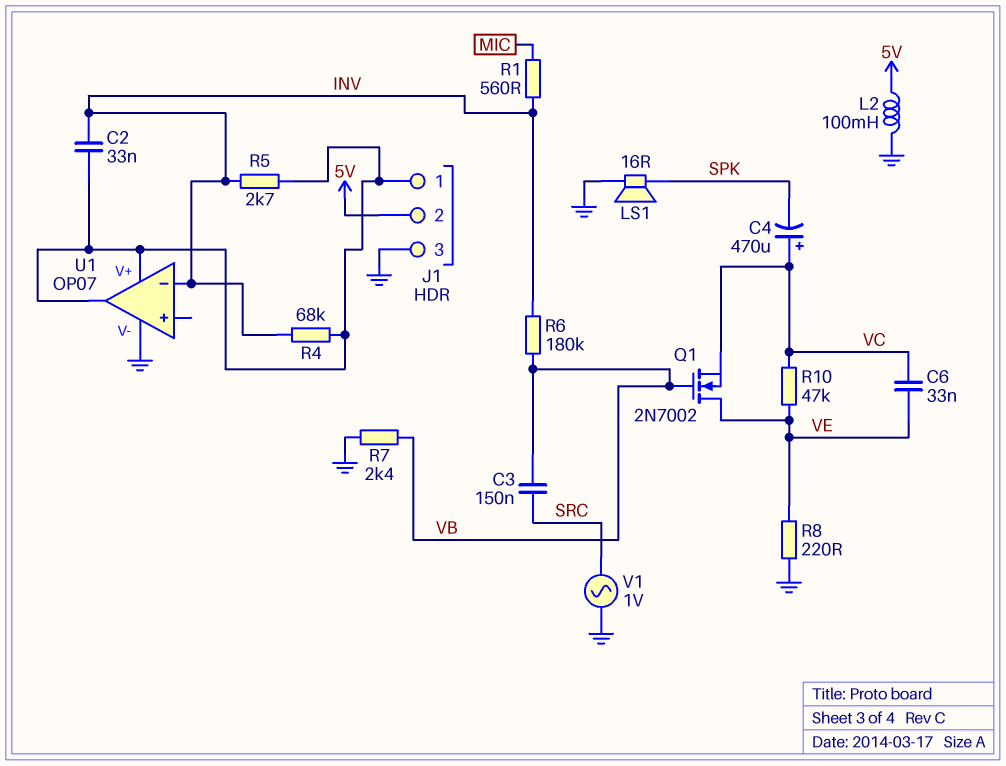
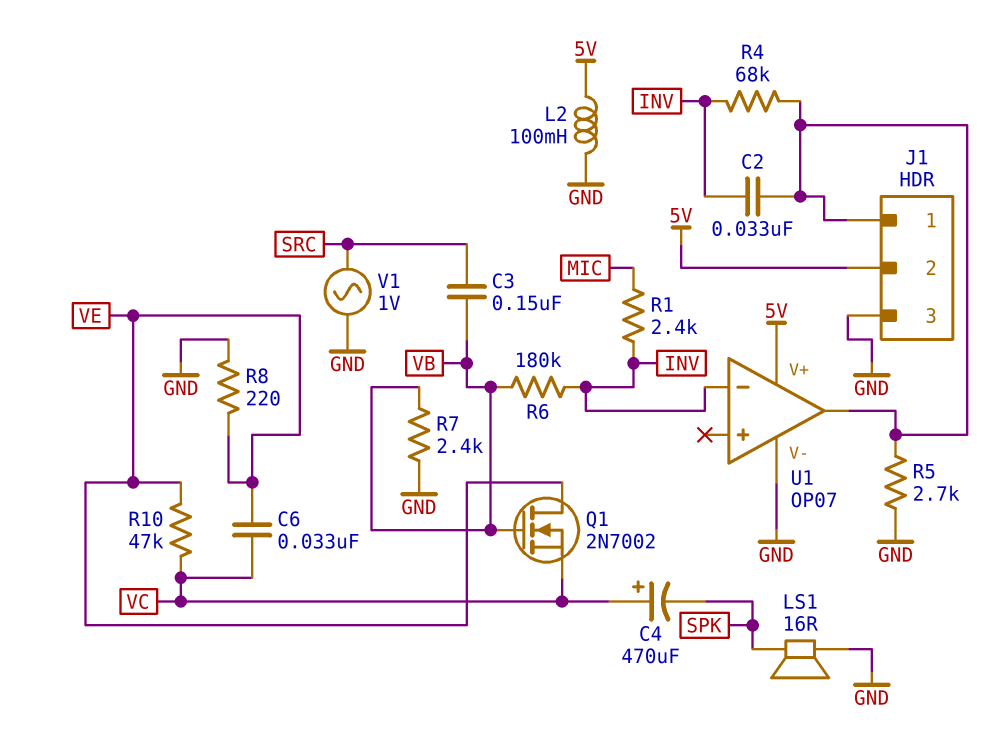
R1: 560 (INV, MIC) -> 2.4k (INV, MIC)
R5: 2.7k (INV, J1/1) -> 2.7k (GND, J1/1)
U1 pin V+: J1/1 -> 5V

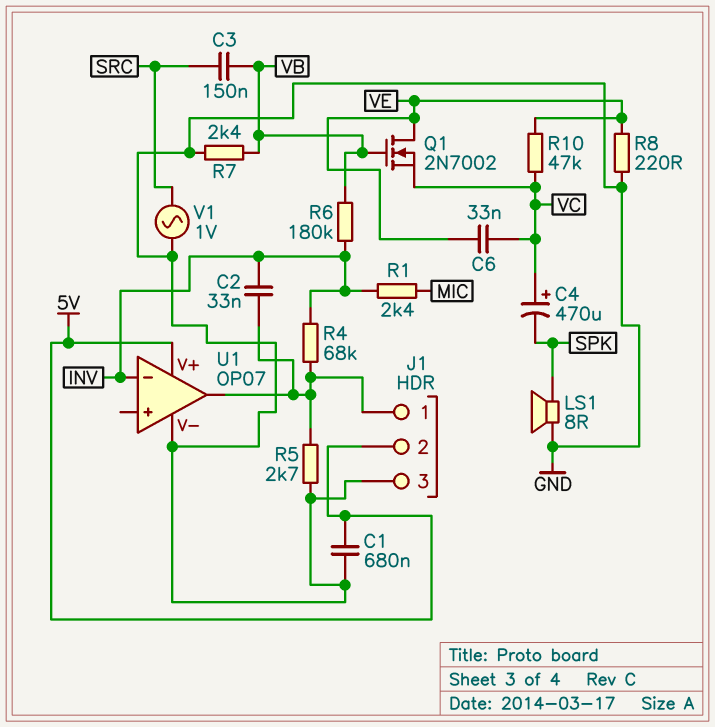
C1: none -> 680nF (5V, GND)
L2: 100mH (5V, GND) -> none
LS1: speaker 16R (GND, SPK) -> speaker 8R (GND, SPK)

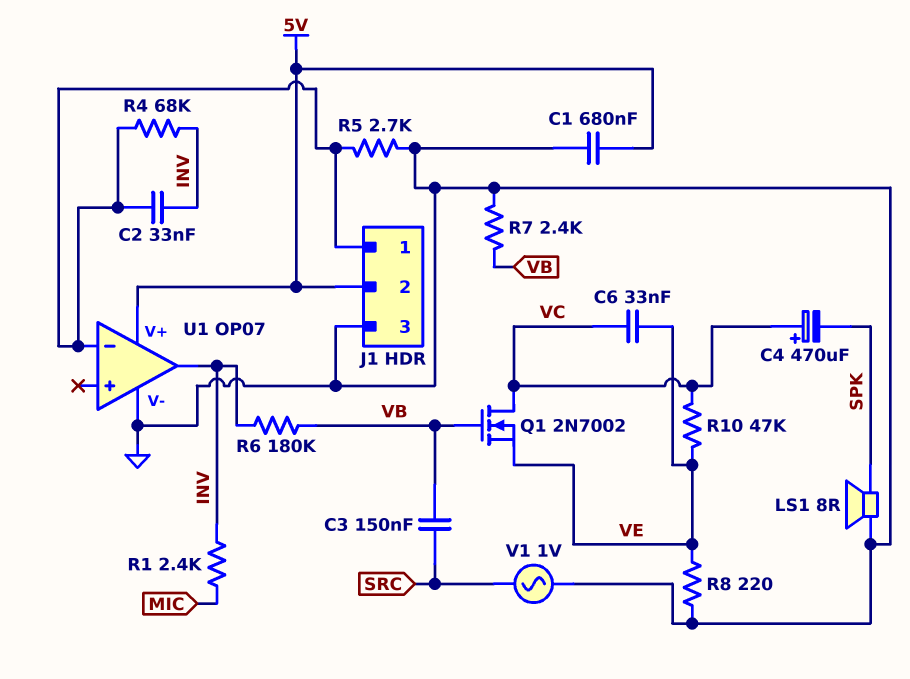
Q1: NMOS 2N7002 (G VB, D VE, S VC) -> NMOS 2N7002 (G VB, D VC, S VE)
U1 pin in-: INV -> J1/1
U1 pin out: J1/1 -> INV

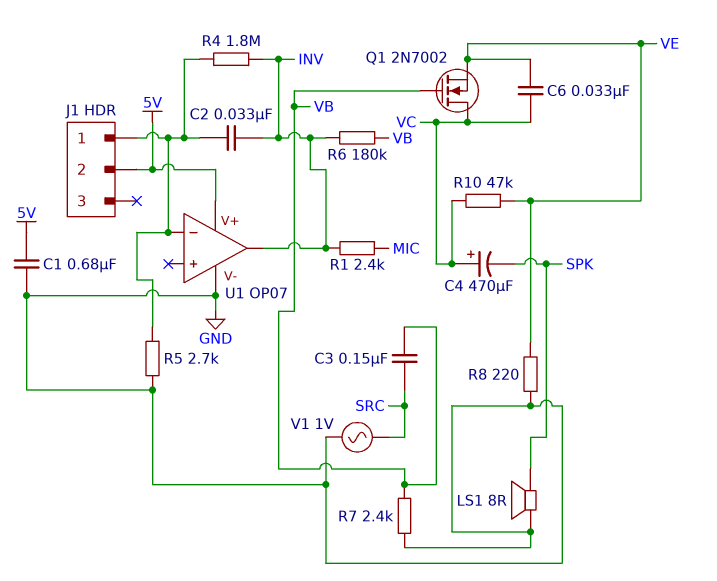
J1 pin 3: GND -> none
R4: 68k (INV, J1/1) -> 1.8M (INV, J1/1)

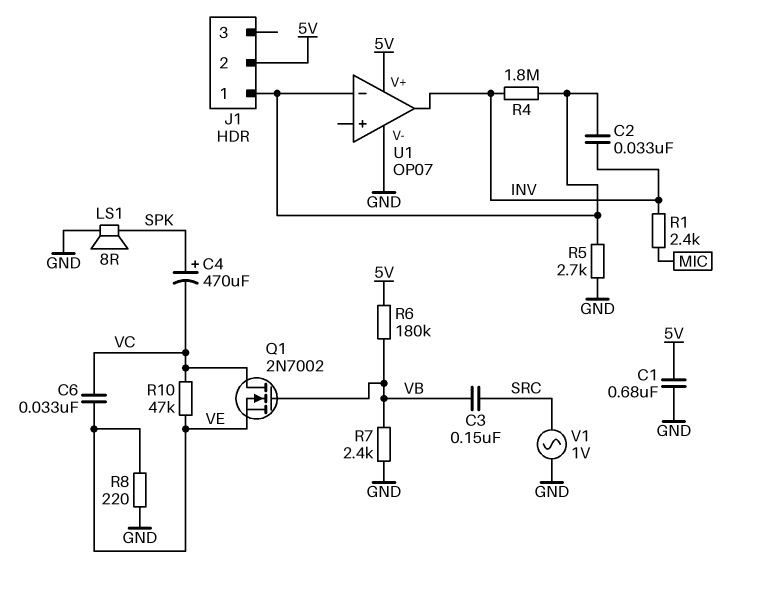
C4: 470uF (plus VC, minus SPK) -> 470uF (plus SPK, minus VC)
R6: 180k (INV, VB) -> 180k (5V, VB)

